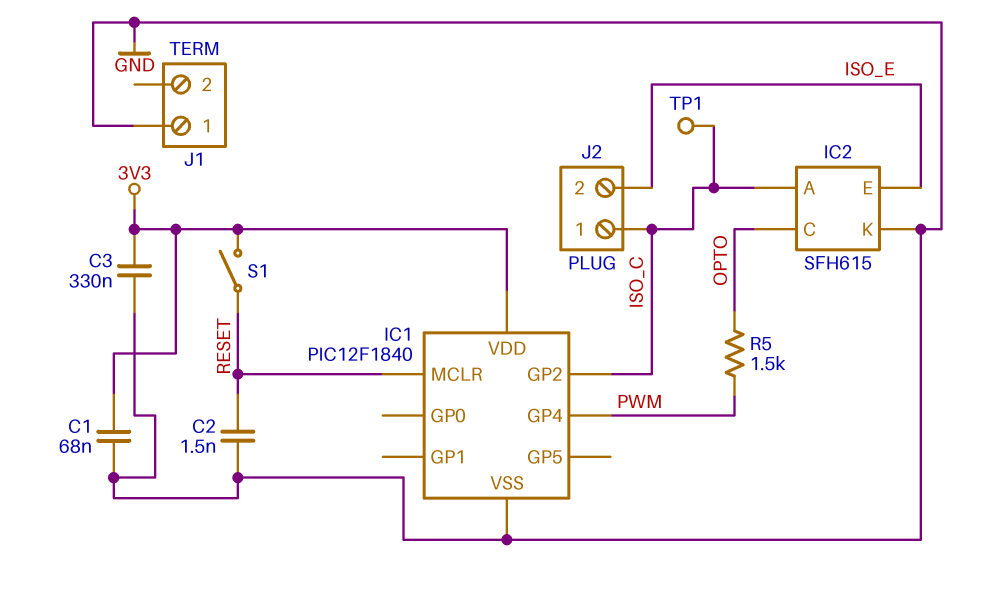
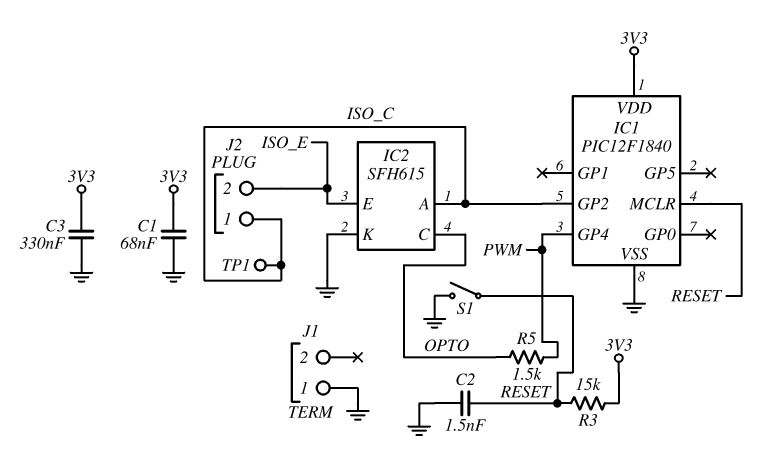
R3: none -> 15k (3V3, RESET)
S1: switch (3V3, RESET) -> switch (GND, RESET)

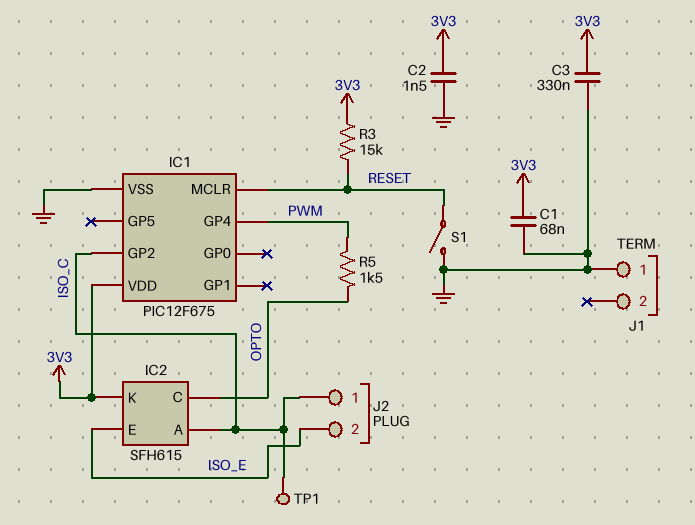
C2: 1.5nF (GND, RESET) -> 1.5nF (3V3, GND)
IC1: PIC12F1840 -> PIC12F675
IC2 pin K: GND -> 3V3

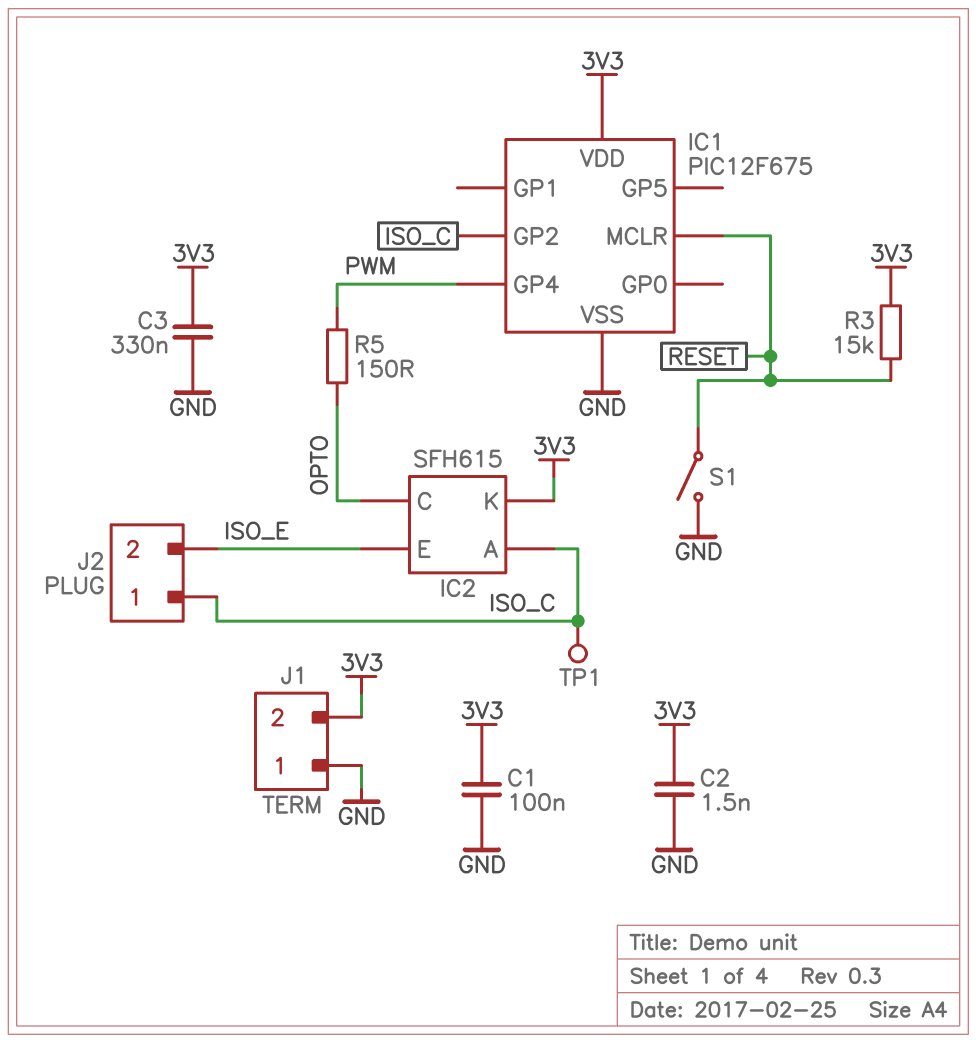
C1: 68nF (3V3, GND) -> 100nF (3V3, GND)
J1 pin 2: none -> 3V3
R5: 1.5k (OPTO, PWM) -> 150 (OPTO, PWM)

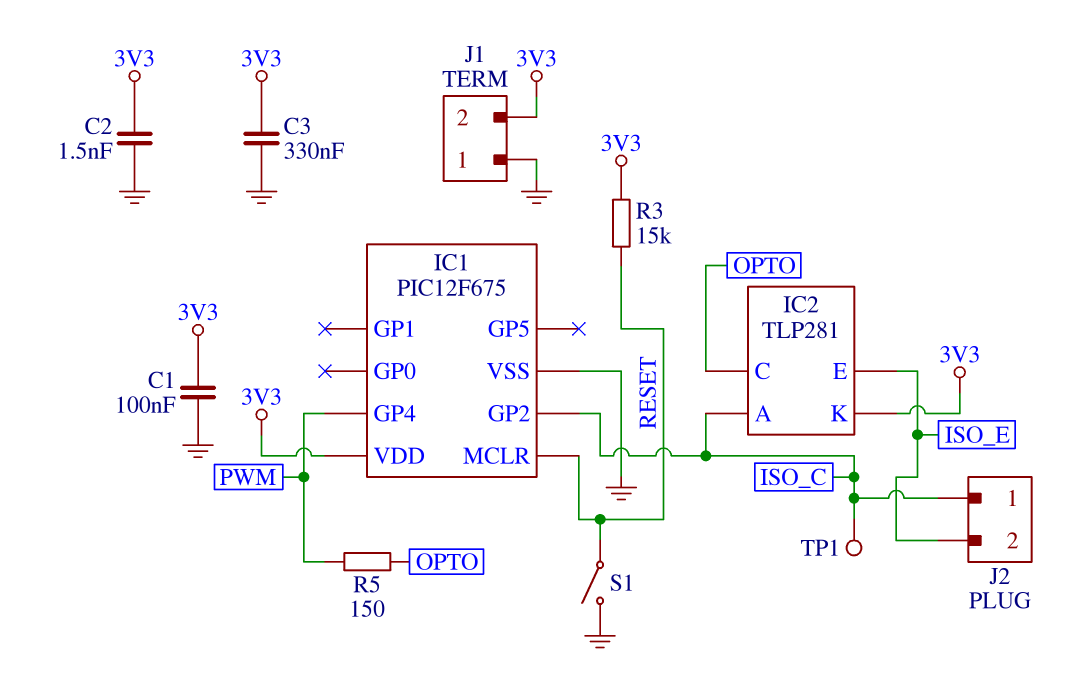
IC2: SFH615 -> TLP281

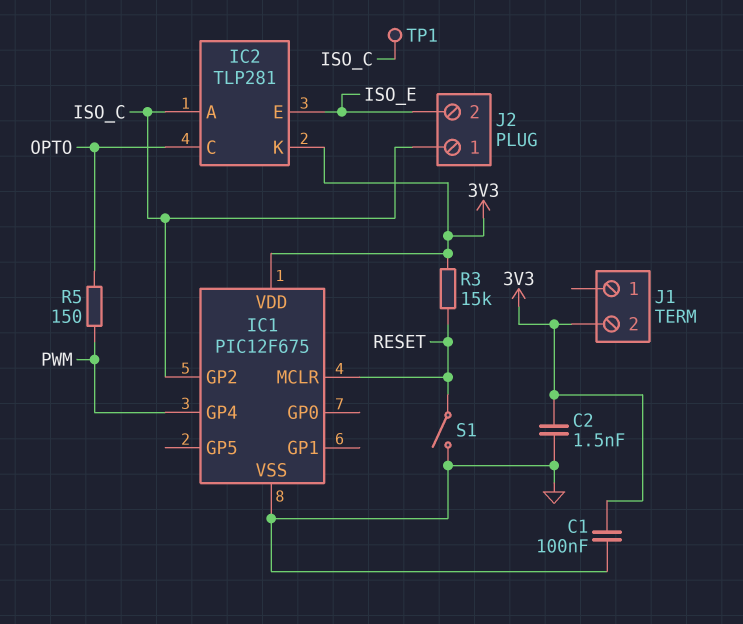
C3: 330nF (3V3, GND) -> none
J1 pin 1: GND -> none

